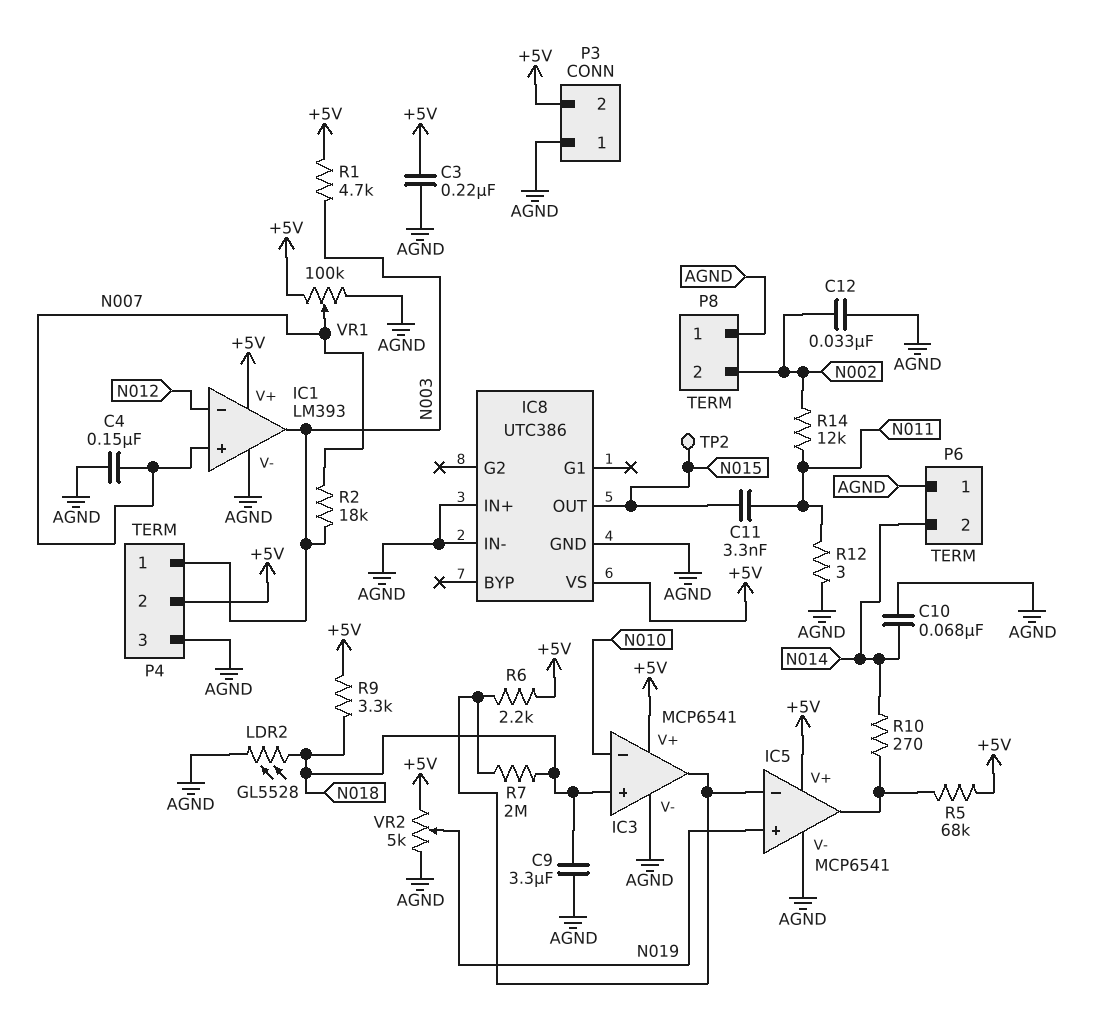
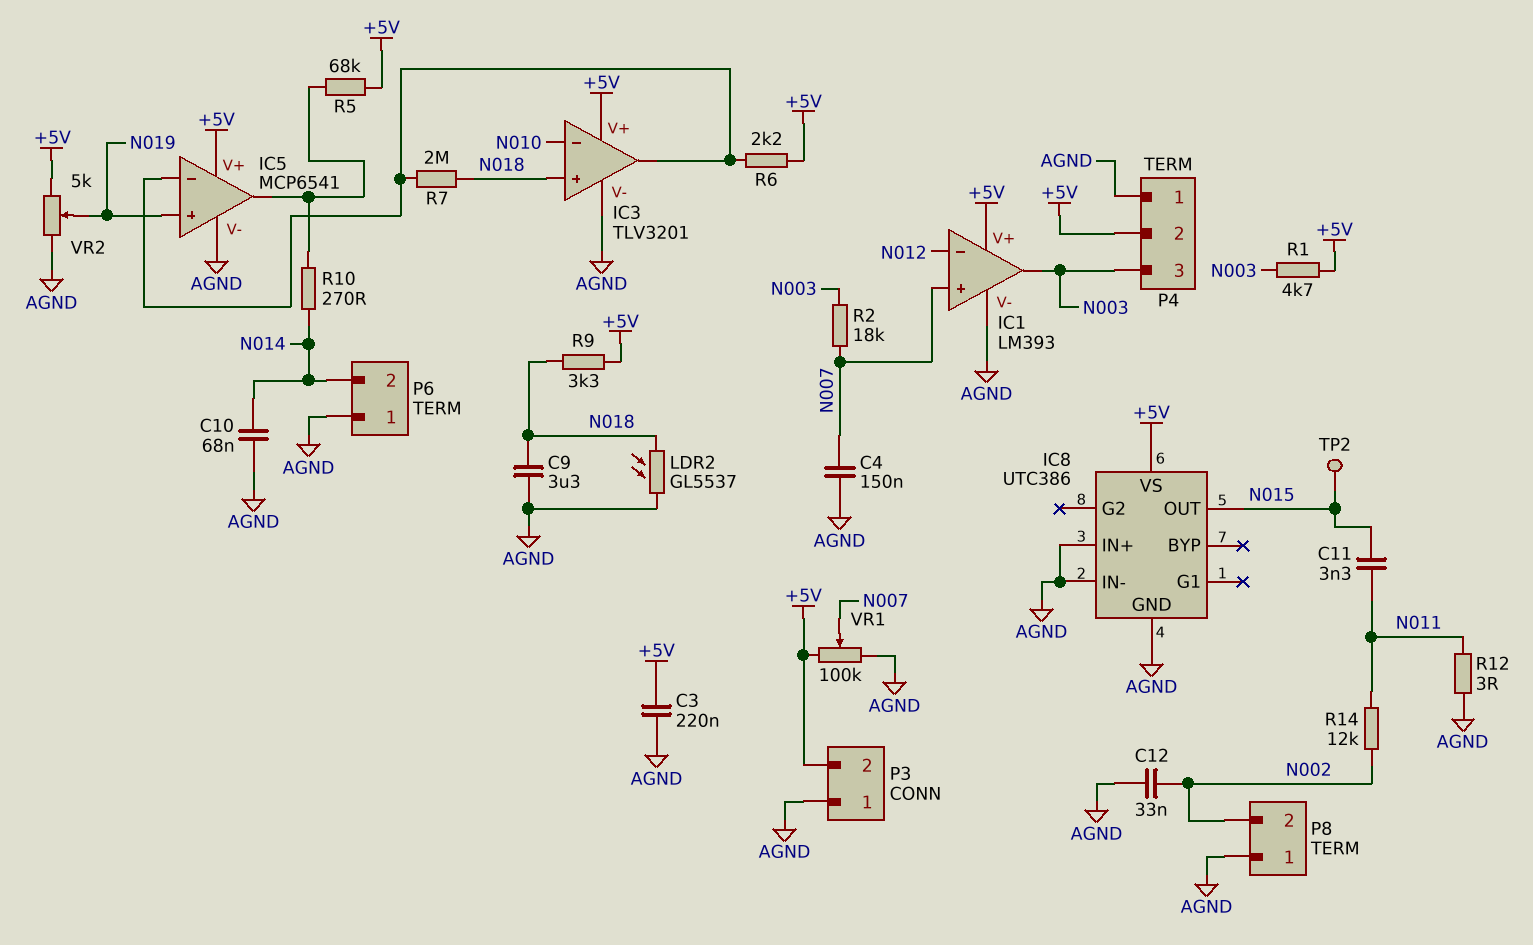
IC3: MCP6541 -> TLV3201
LDR2: GL5528 (AGND, N018) -> GL5537 (AGND, N018)
P4 pin 1: N003 -> AGND
P4 pin 3: AGND -> N003

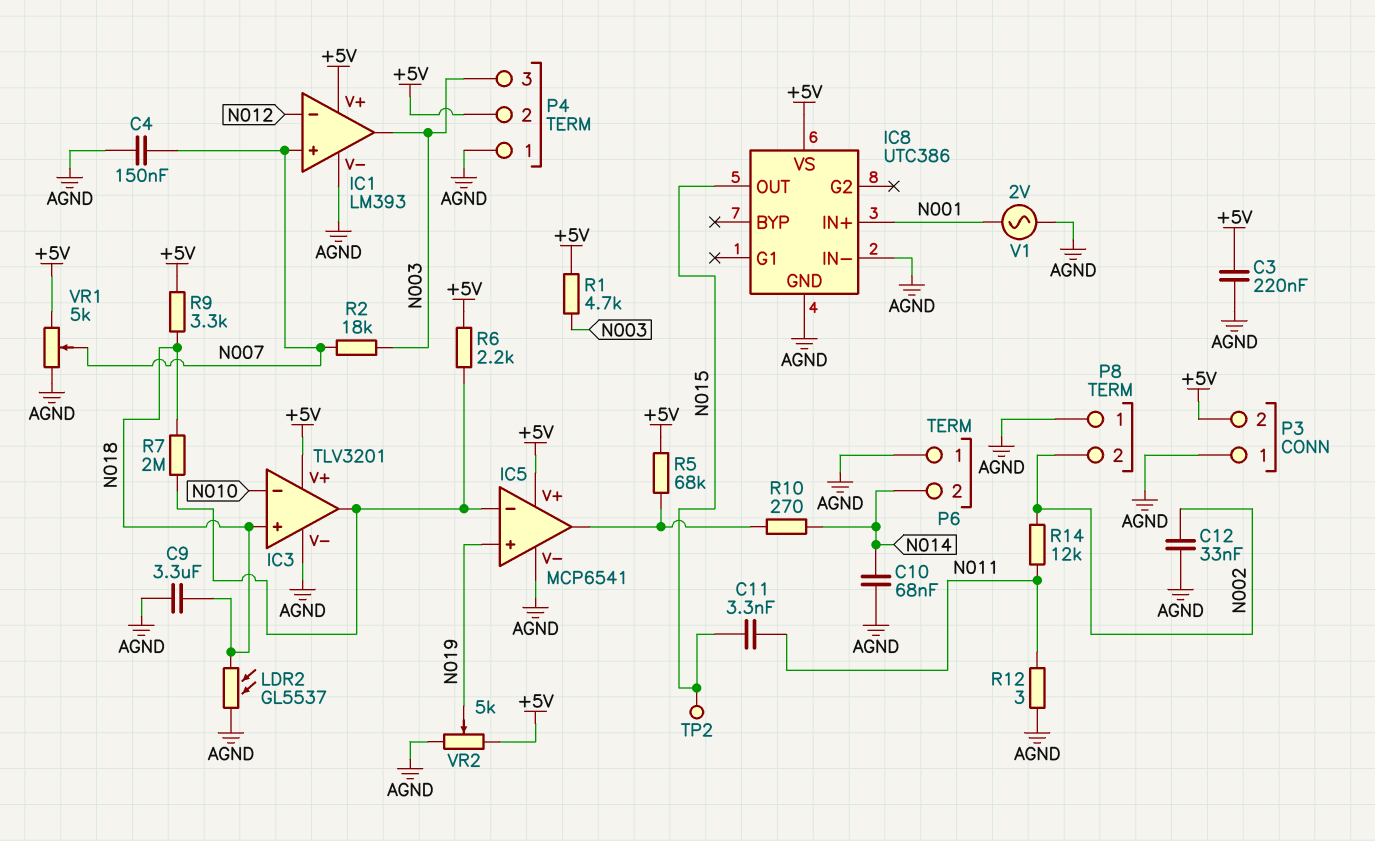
IC8 pin IN+: AGND -> N001
V1: none -> AC 2V (AGND, N001)
VR1: 100k (+5V, AGND, wiper N007) -> 5k (+5V, AGND, wiper N007)

